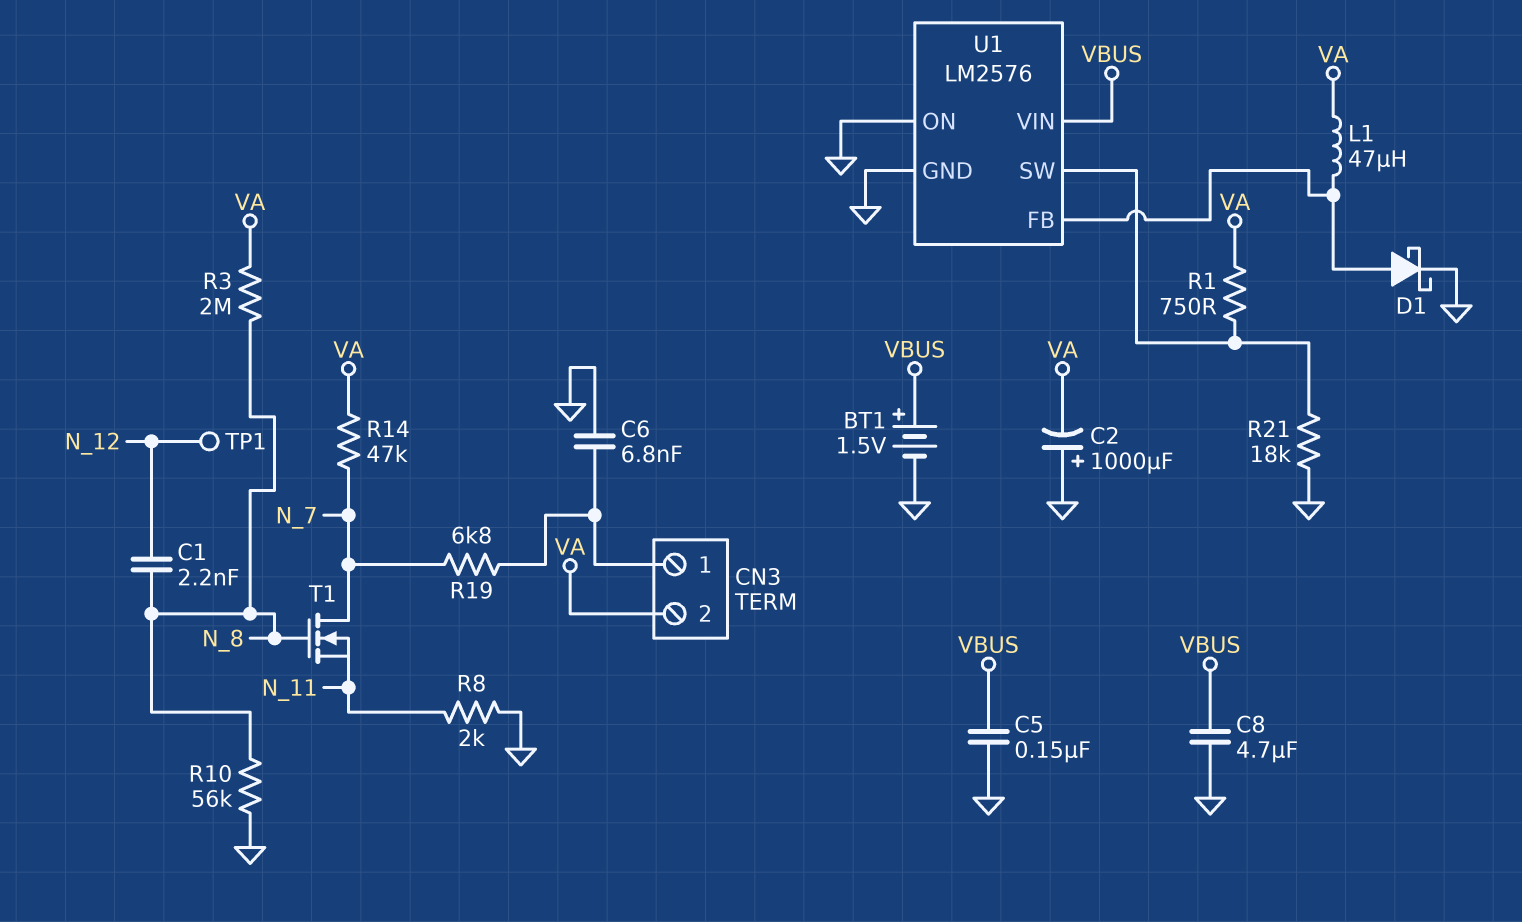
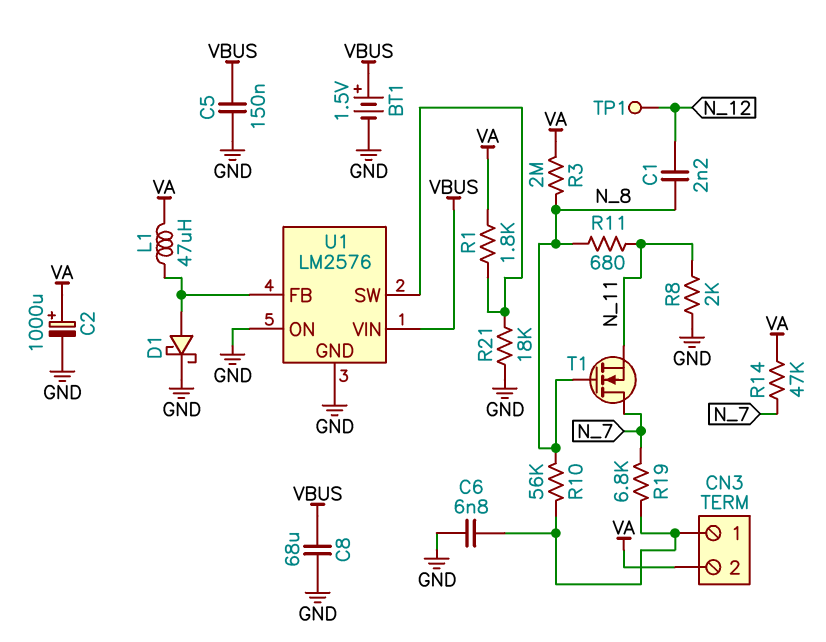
C2: 1000uF (plus GND, minus VA) -> 1000uF (plus VA, minus GND)
C8: 4.7uF (GND, VBUS) -> 68uF (GND, VBUS)
R1: 750 (U1/SW, VA) -> 1.8k (U1/SW, VA)
R10: 56k (GND, N_8) -> 56k (CN3/1, N_8)
R11: none -> 680 (N_8, N_11)

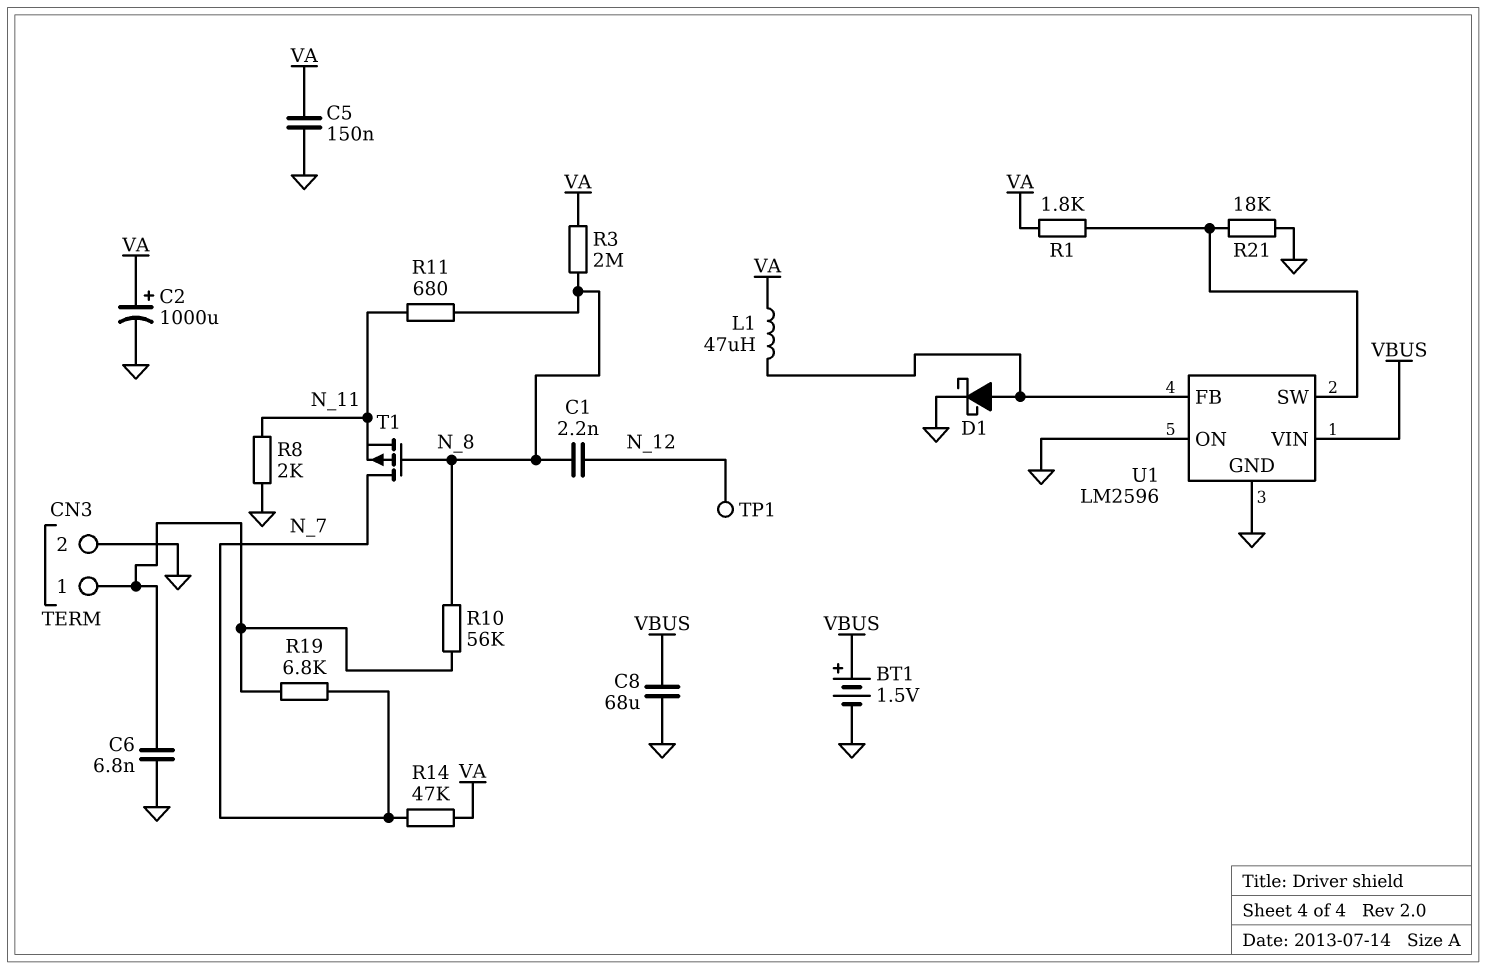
C5: 150nF (GND, VBUS) -> 150nF (GND, VA)
CN3 pin 2: VA -> GND
T1: NMOS (G N_8, D N_7, S N_11) -> PMOS (G N_8, D N_7, S N_11)
U1: LM2576 -> LM2596

